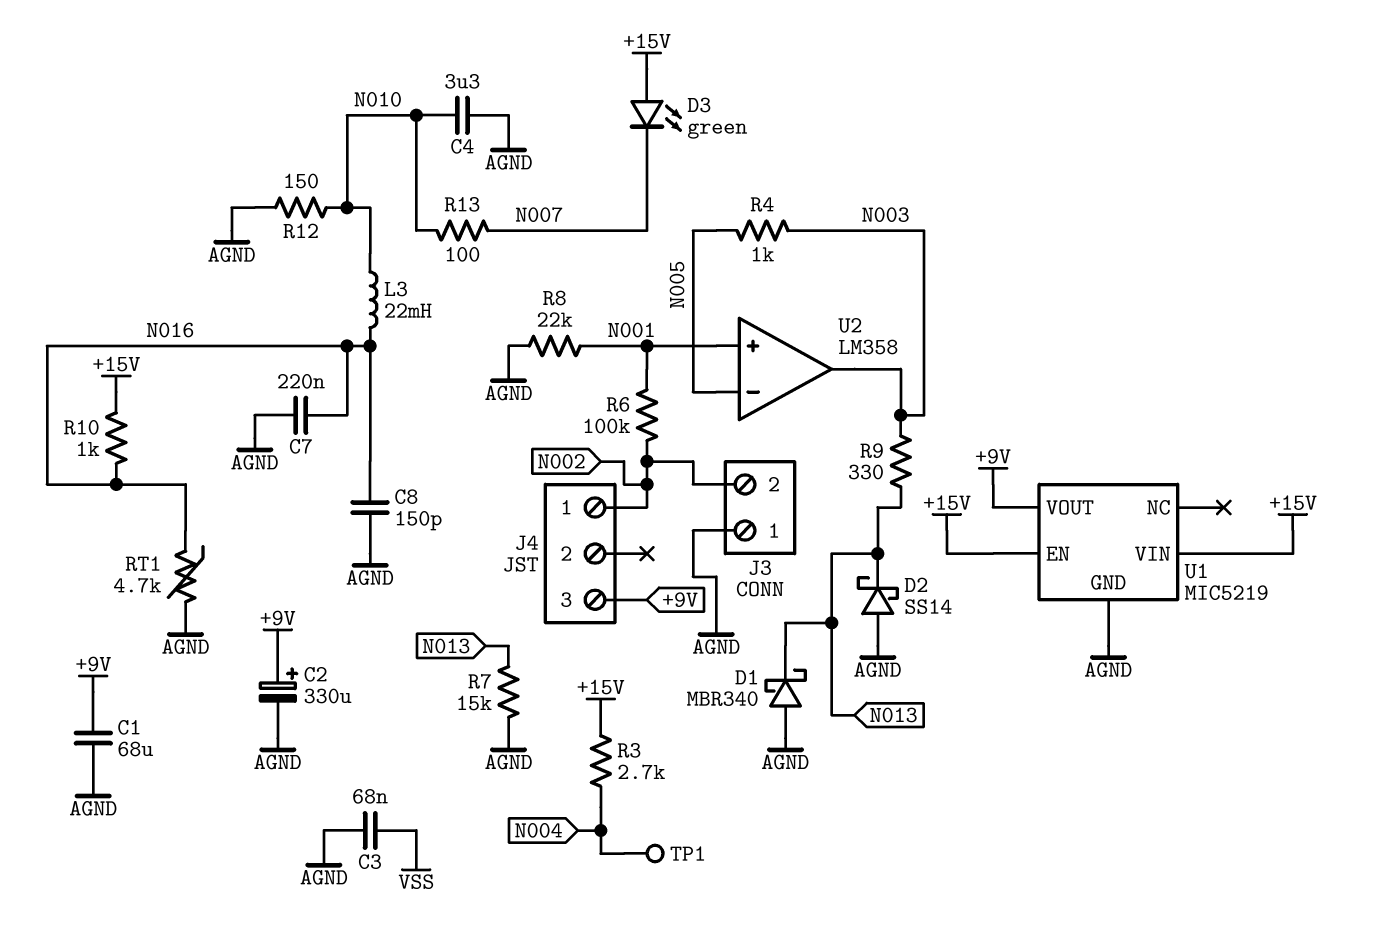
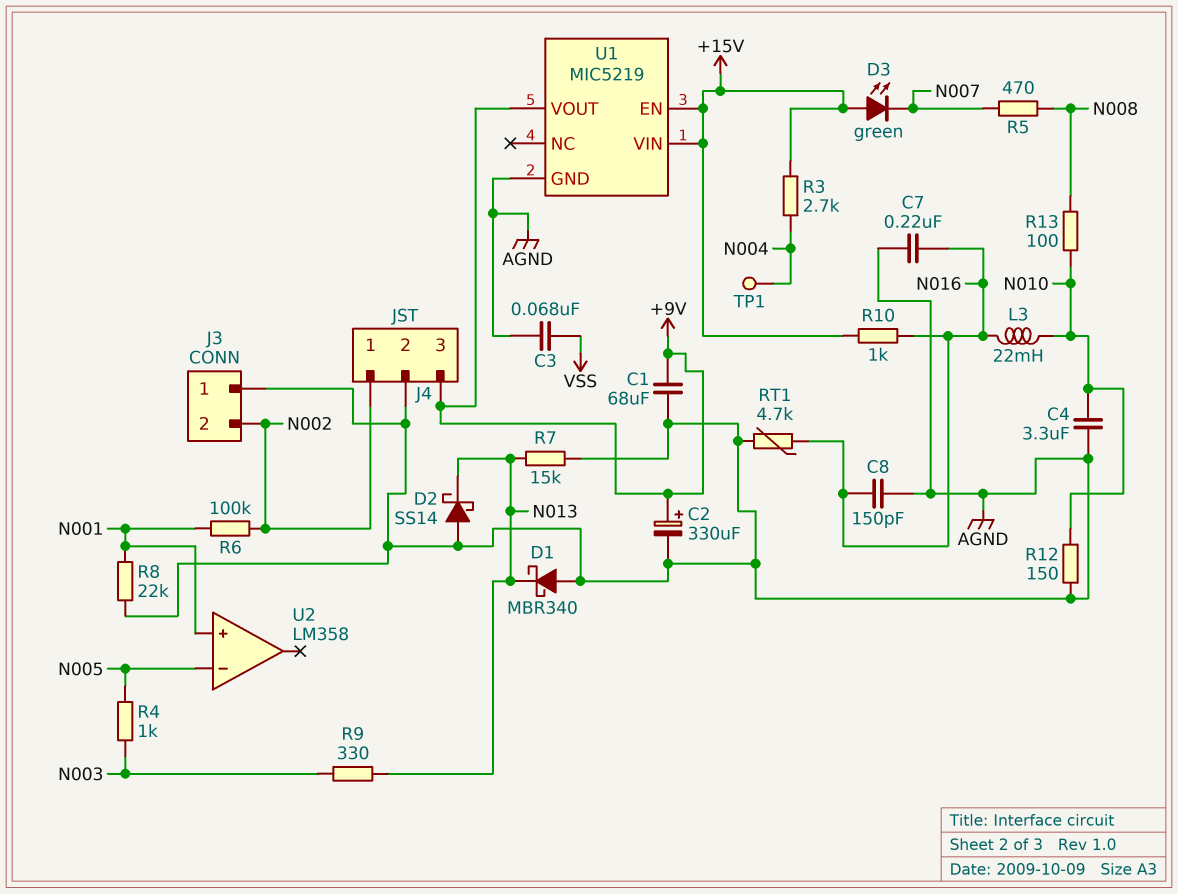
J4 pin 2: none -> AGND
R5: none -> 470 (N007, N008)
R13: 100 (N007, N010) -> 100 (N008, N010)
U2 pin out: N003 -> none

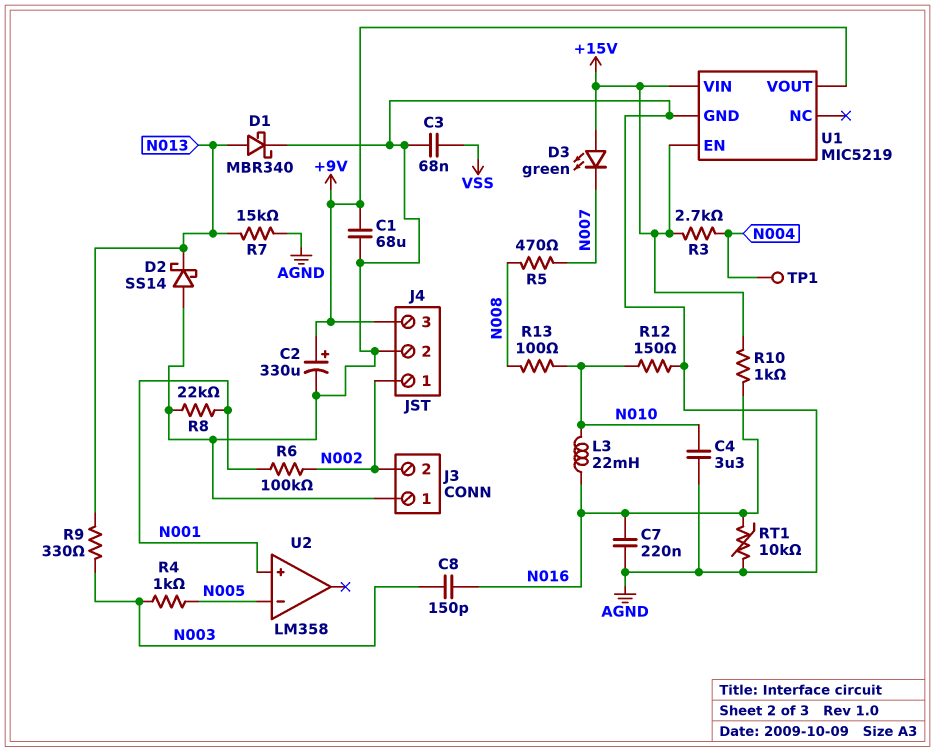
C8: 150pF (AGND, N016) -> 150pF (N003, N016)
D1: schottky MBR340 (A AGND, K N013) -> schottky MBR340 (A N013, K AGND)
RT1: 4.7k (AGND, N016) -> 10k (AGND, N016)

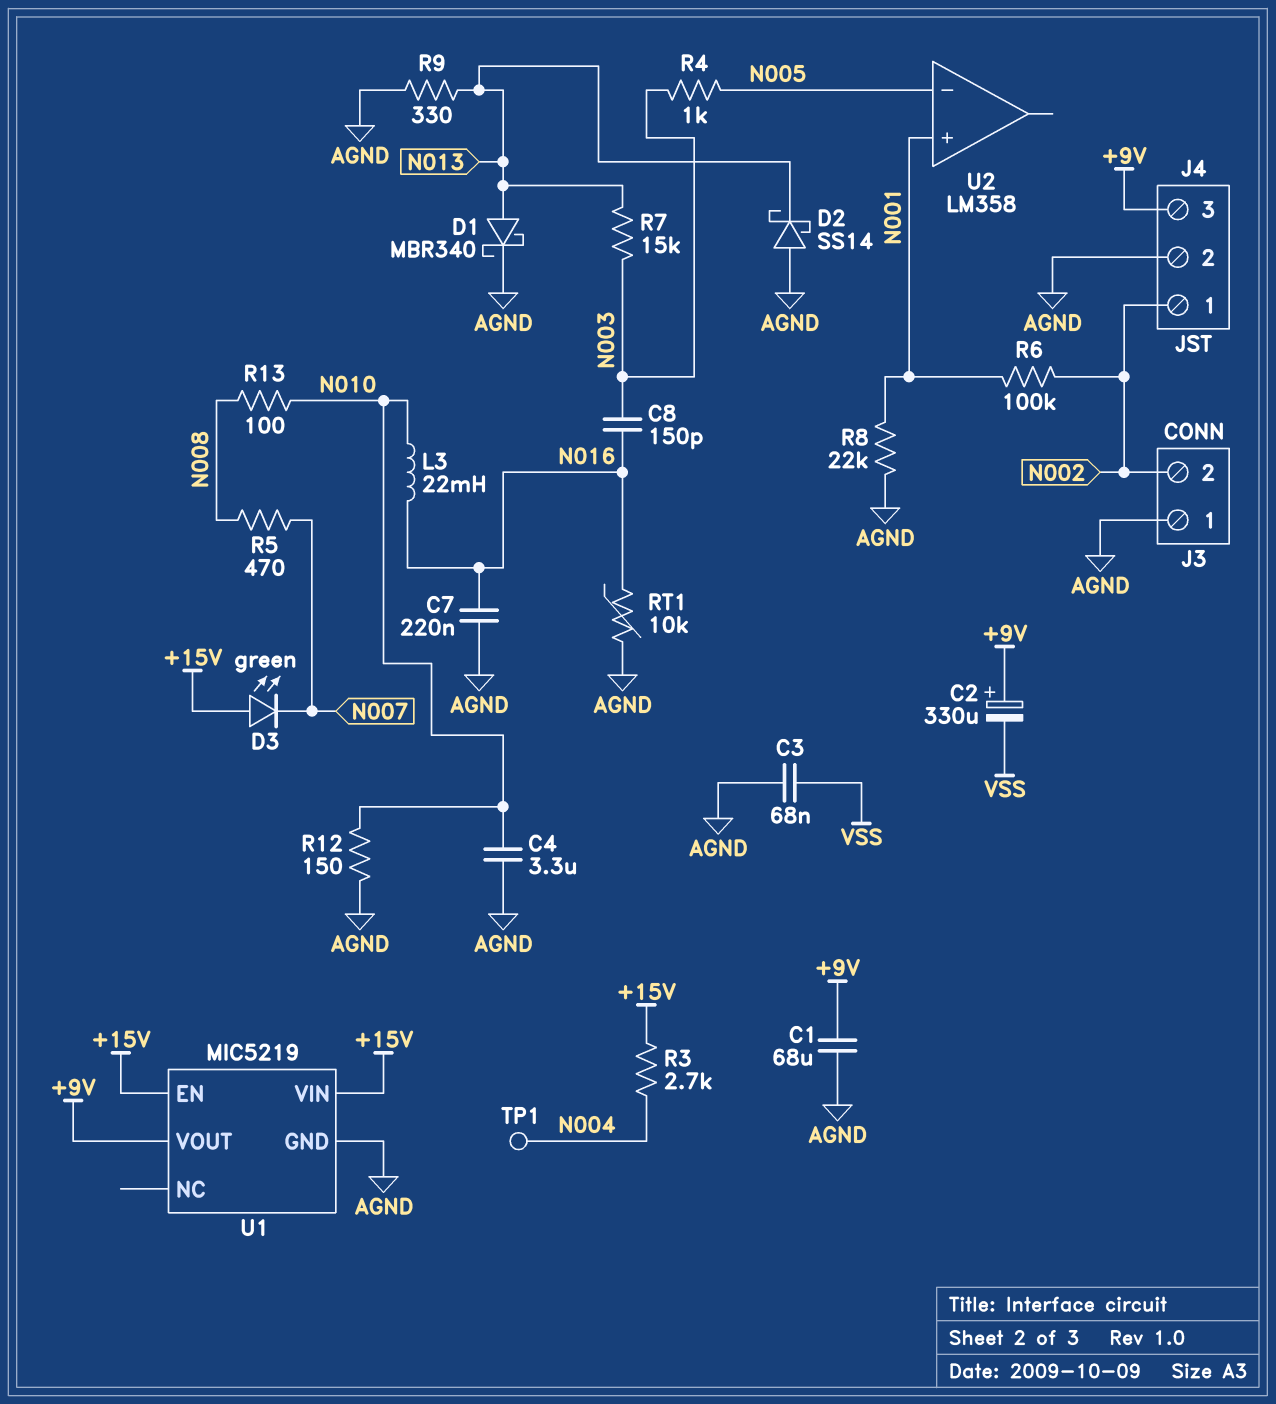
C2: 330uF (plus +9V, minus AGND) -> 330uF (plus +9V, minus VSS)
R7: 15k (AGND, N013) -> 15k (N003, N013)
R9: 330 (N003, N013) -> 330 (AGND, N013)
R10: 1k (+15V, N016) -> none

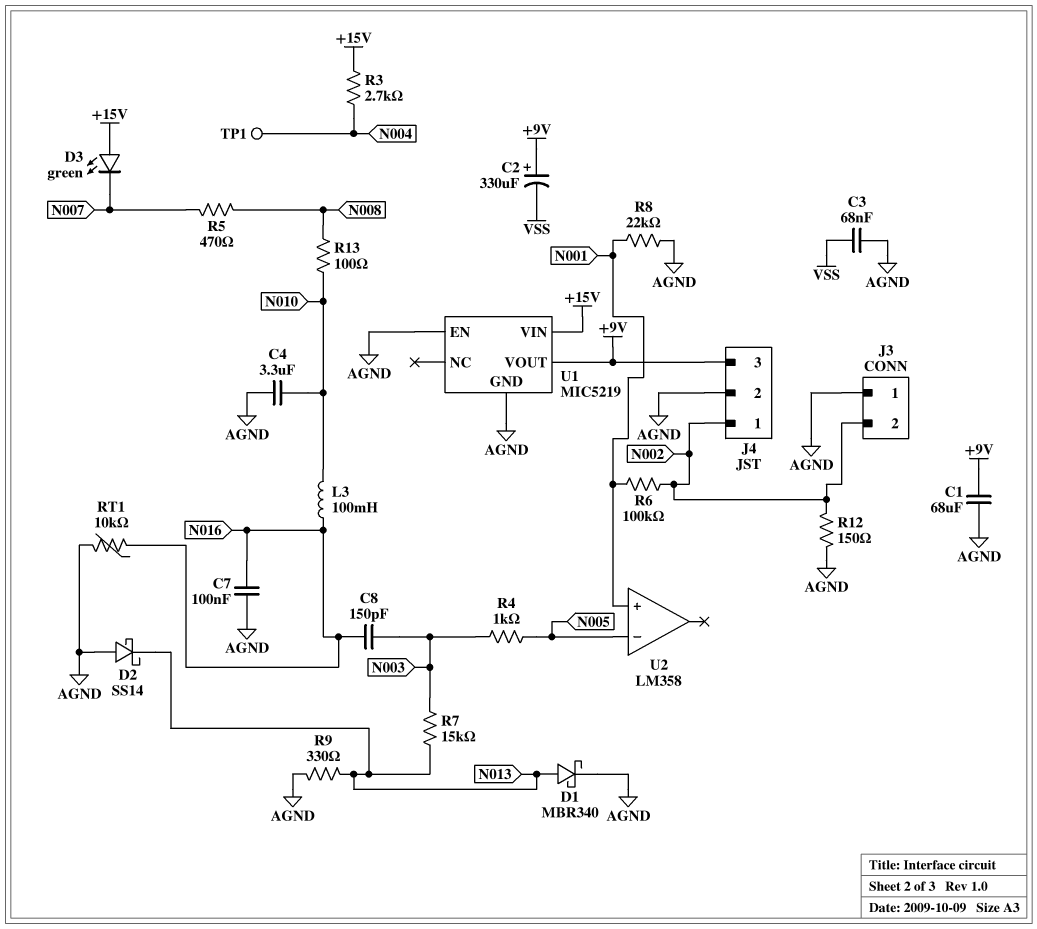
C7: 220nF (AGND, N016) -> 100nF (AGND, N016)
L3: 22mH (N010, N016) -> 100mH (N010, N016)
R12: 150 (AGND, N010) -> 150 (AGND, N002)
U1 pin EN: +15V -> AGND

